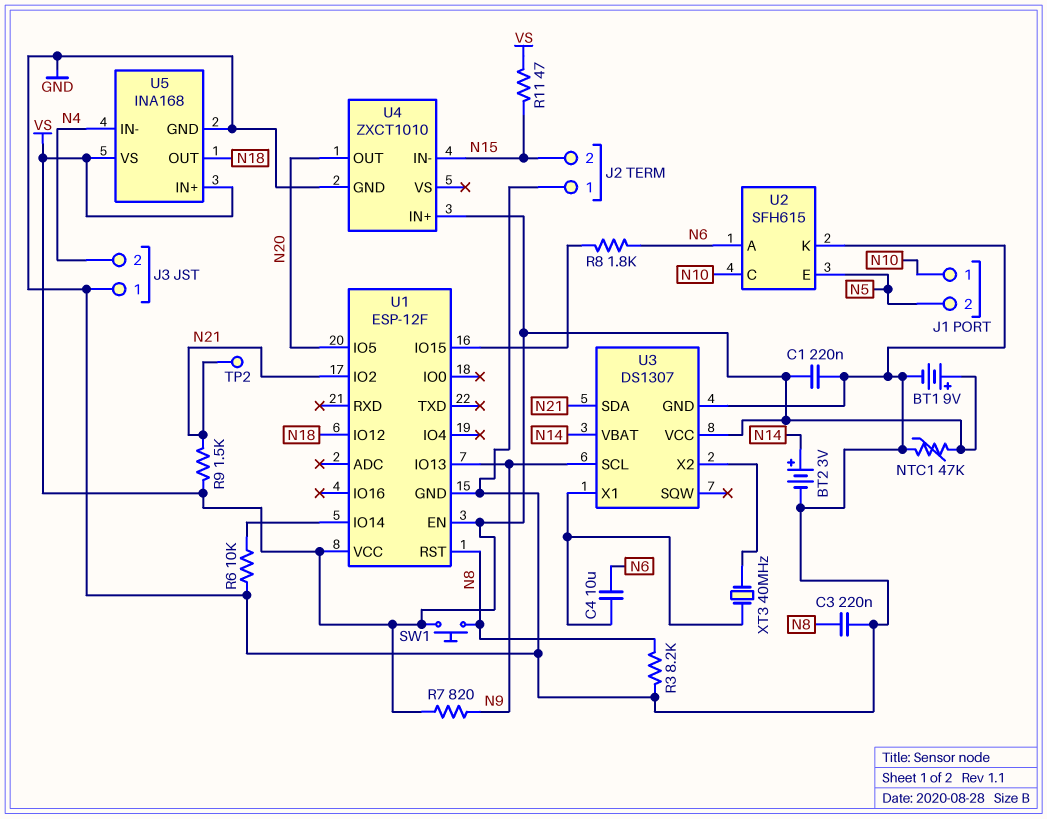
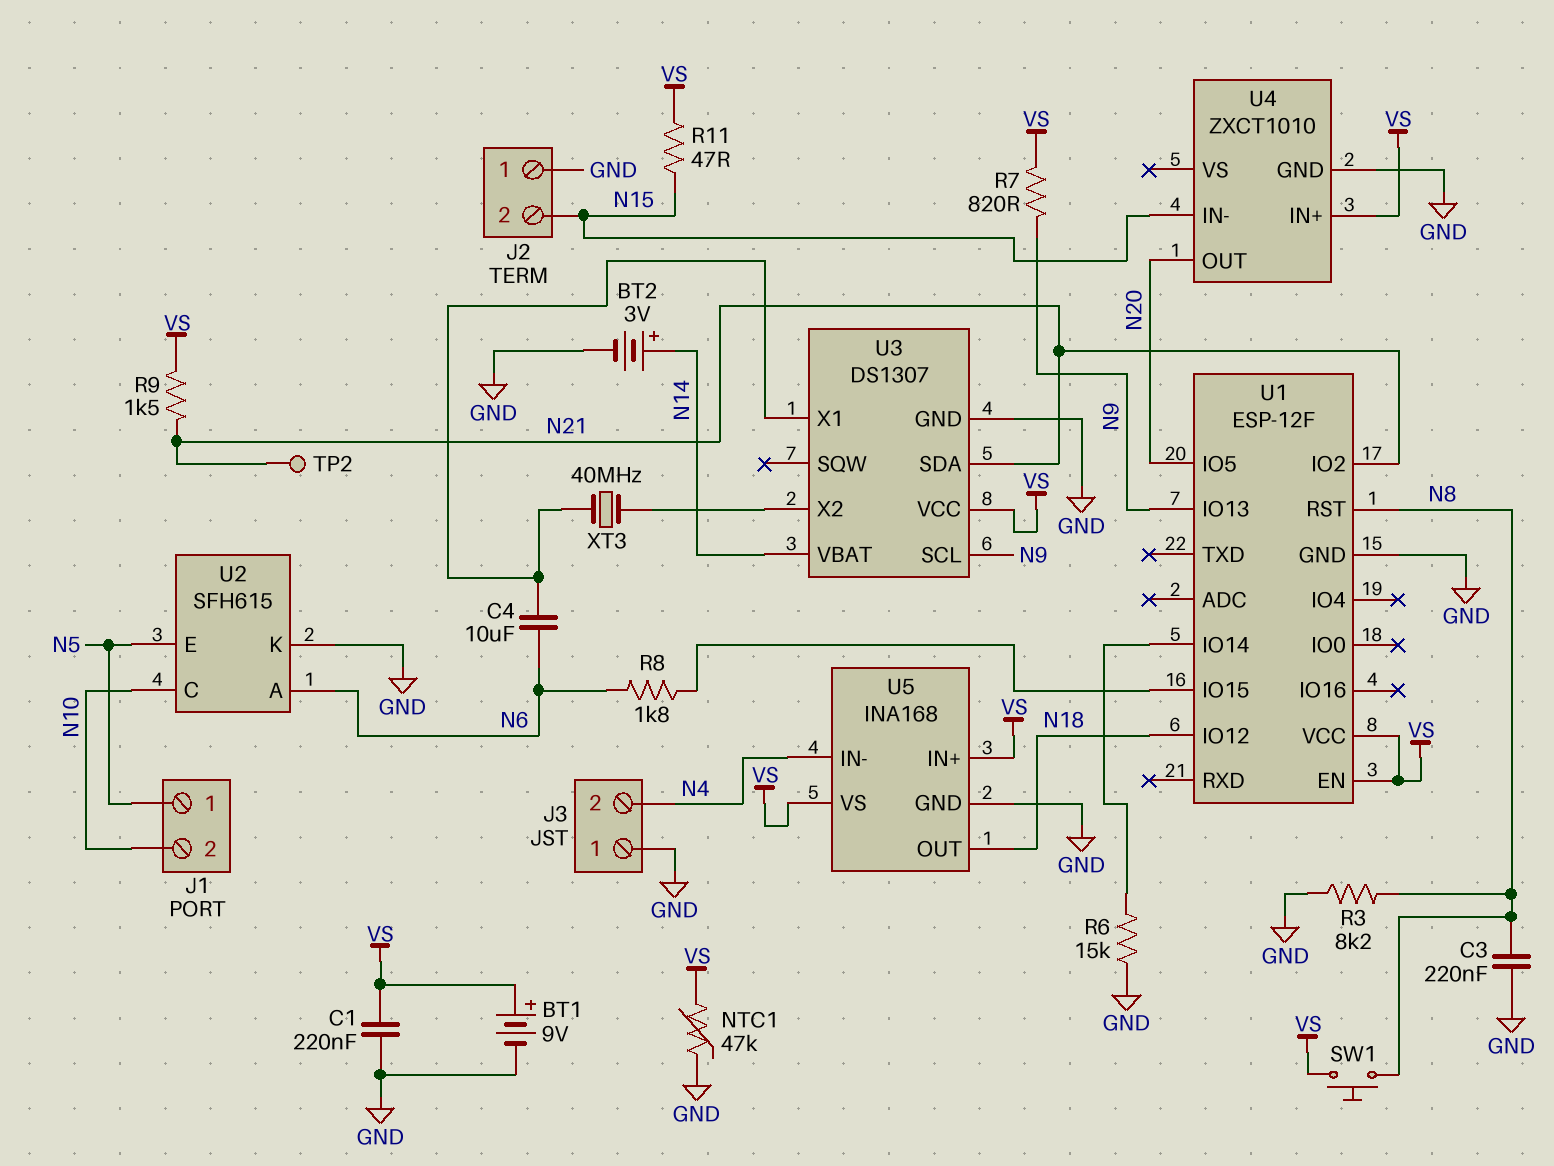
J1 pin 1: N10 -> N5
J1 pin 2: N5 -> N10
R6: 10k (GND, U1/IO14) -> 15k (GND, U1/IO14)

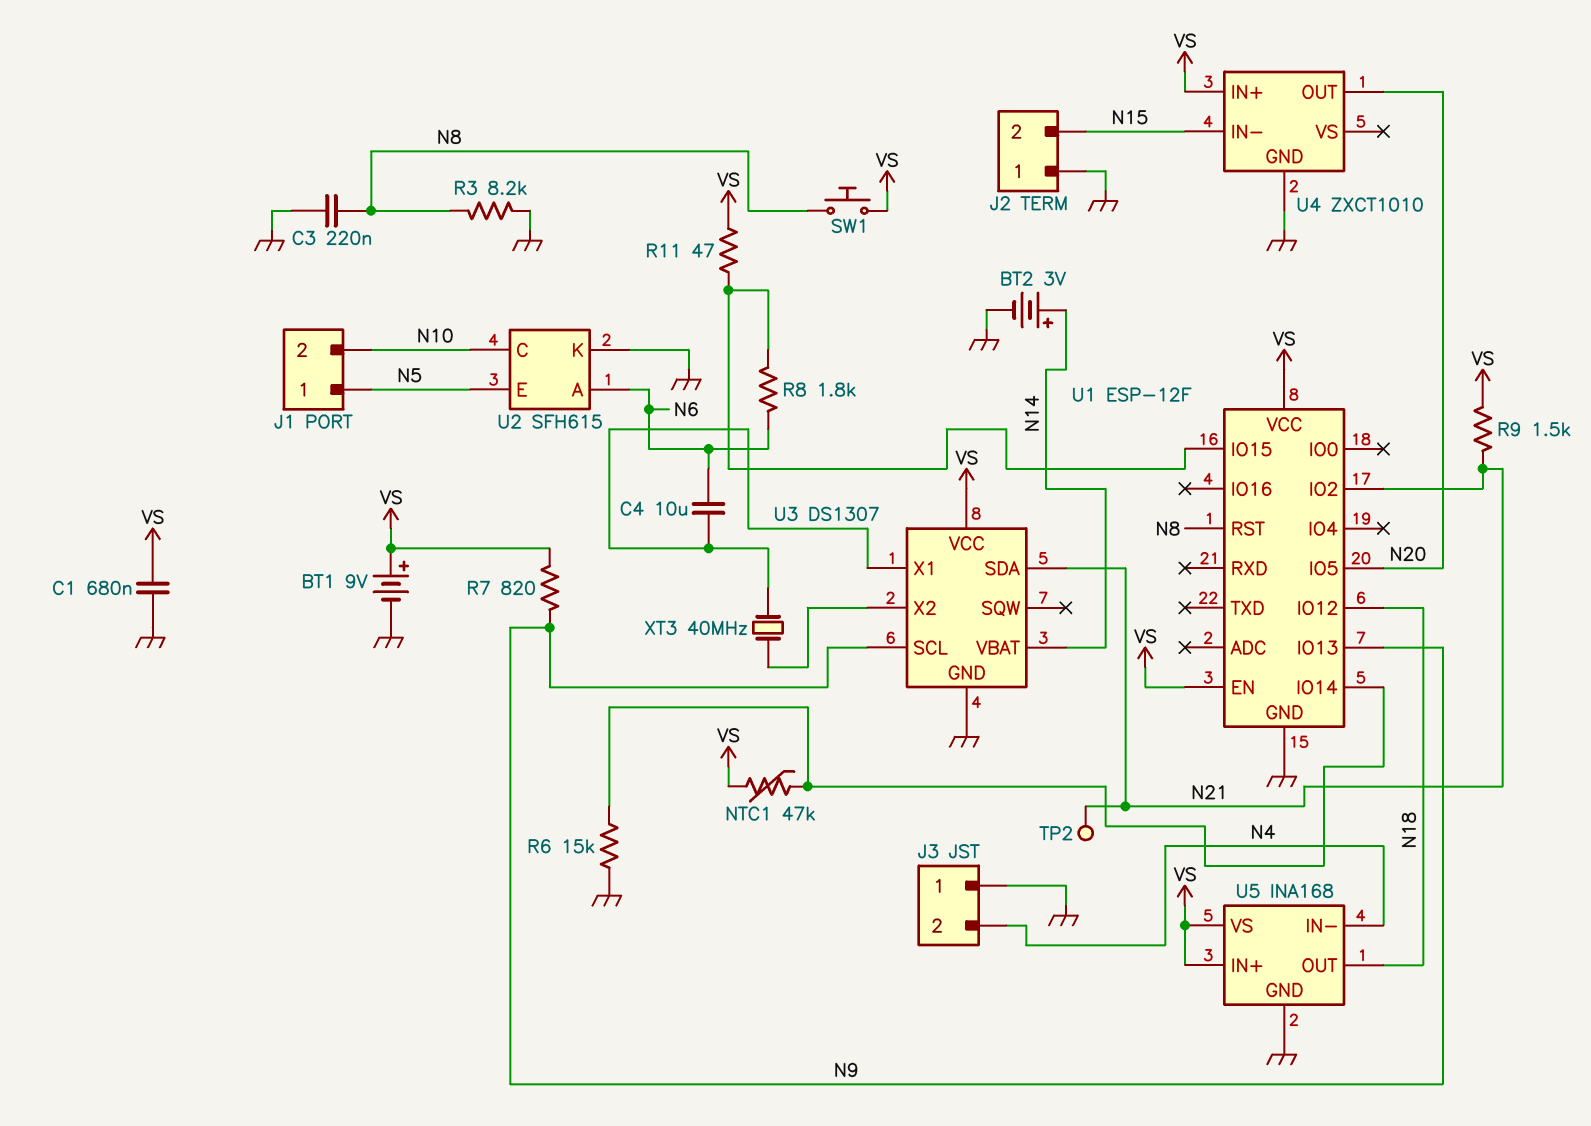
C1: 220nF (GND, VS) -> 680nF (GND, VS)
NTC1: 47k (GND, VS) -> 47k (U1/IO14, VS)
R11: 47 (N15, VS) -> 47 (U1/IO15, VS)

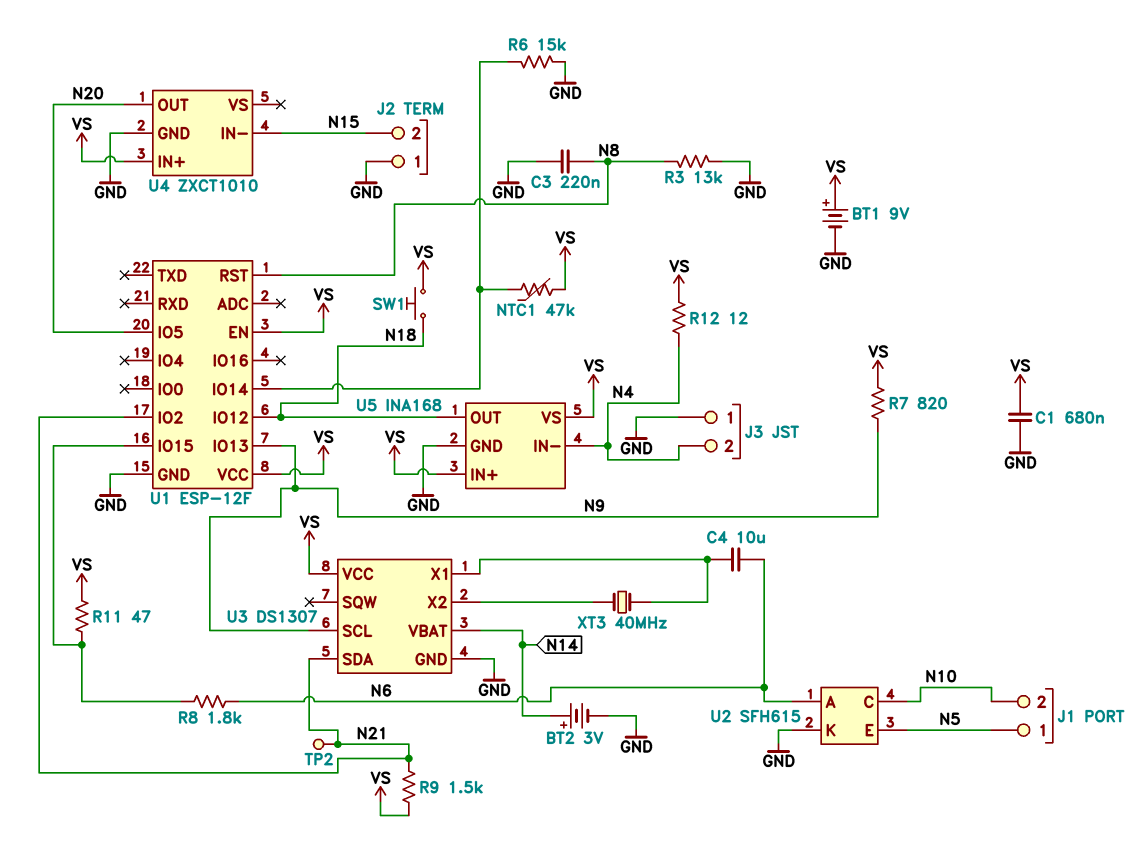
R3: 8.2k (GND, N8) -> 13k (GND, N8)
R12: none -> 12 (N4, VS)
SW1: button (N8, VS) -> button (N18, VS)

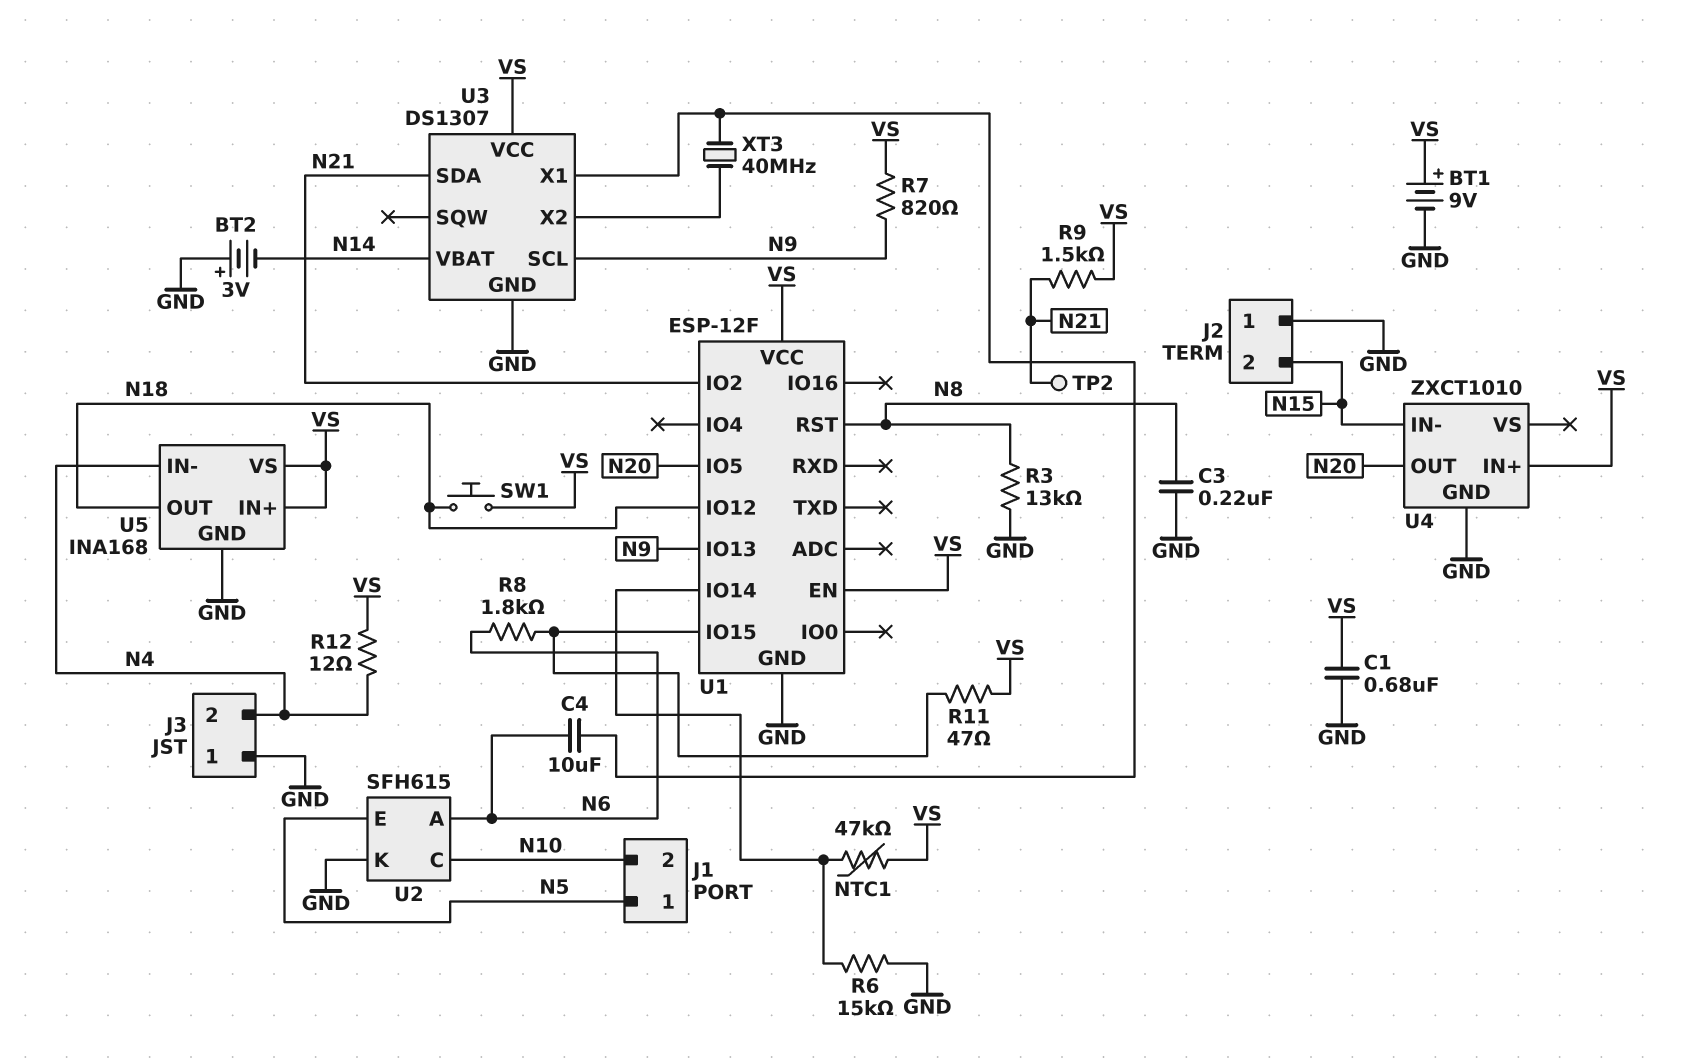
BT2: 3V (plus N14, minus GND) -> 3V (plus GND, minus N14)

